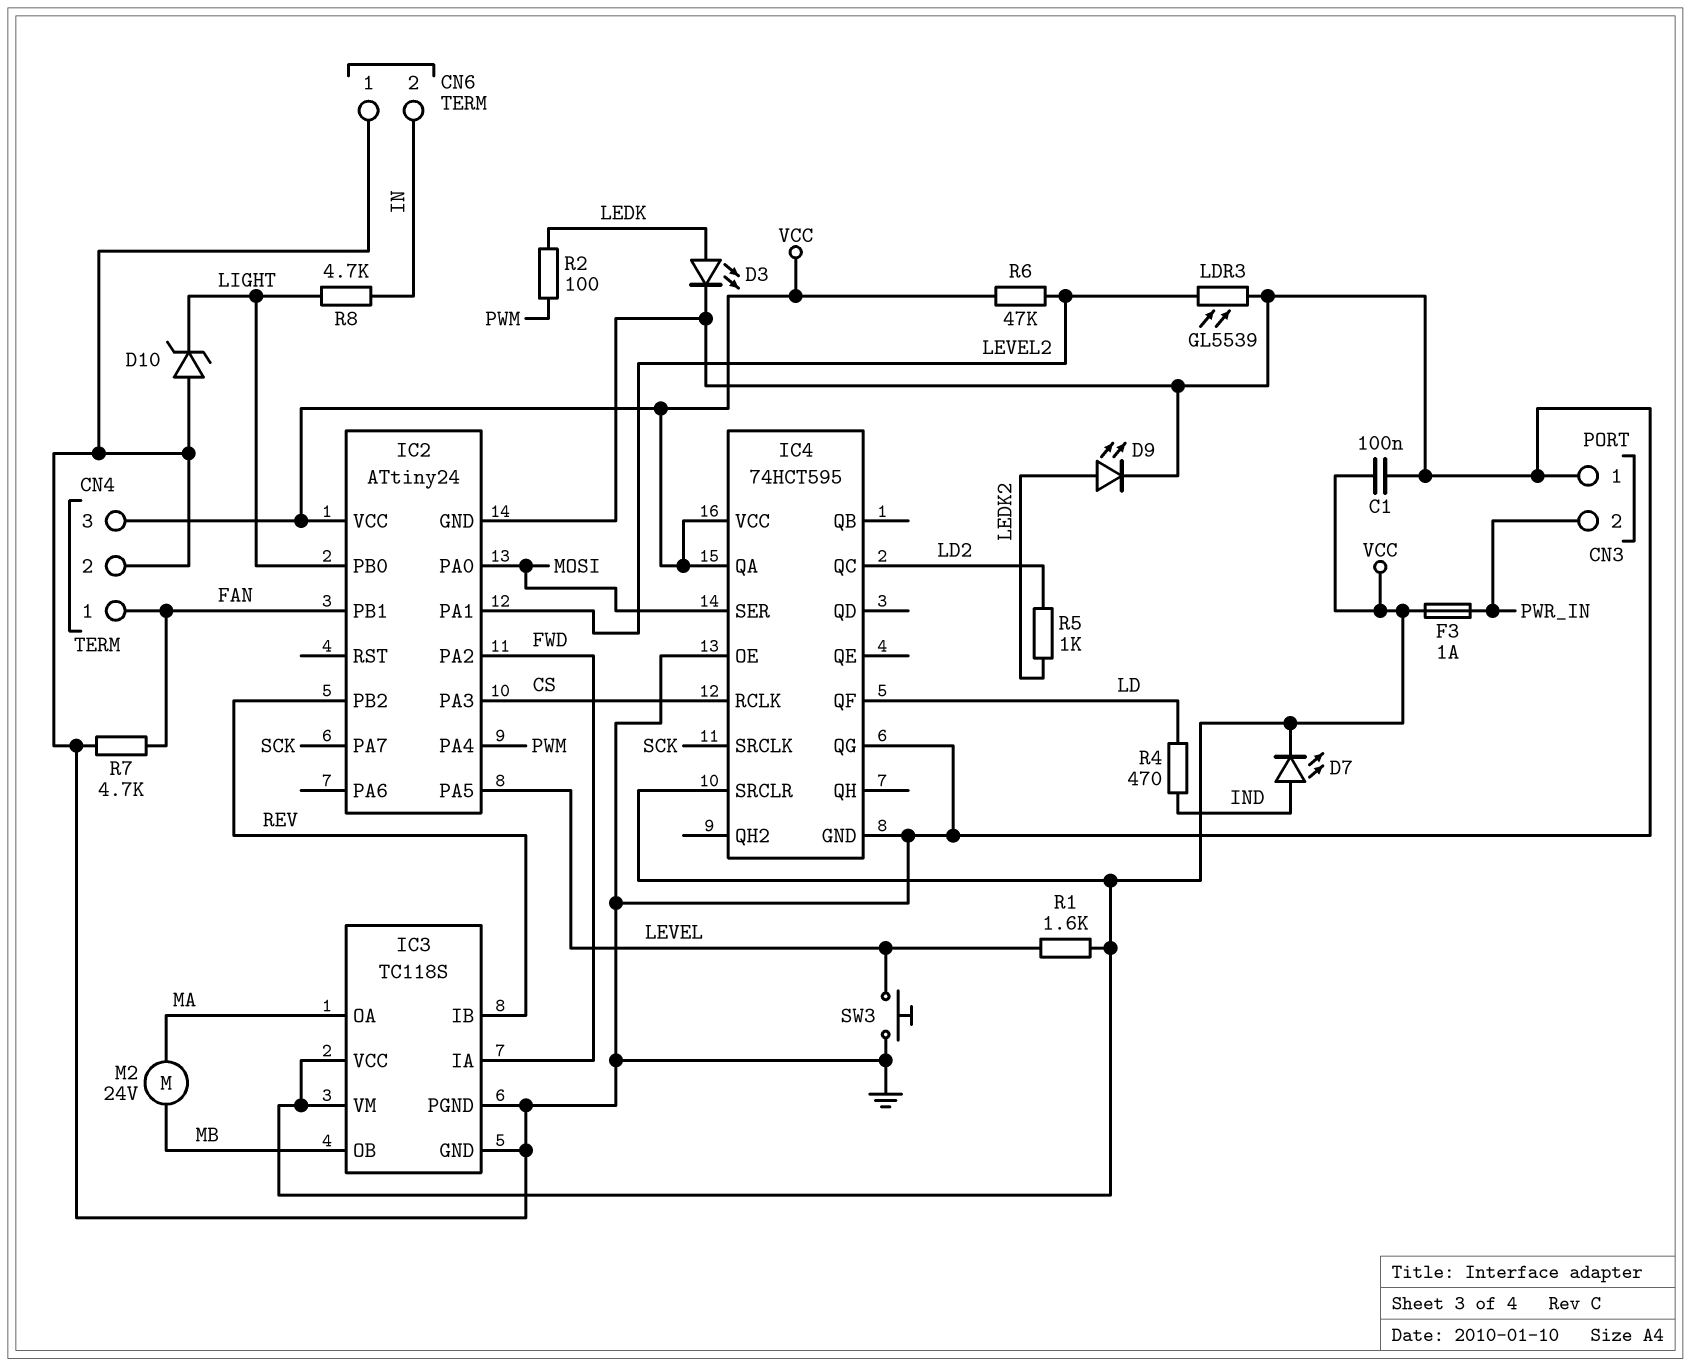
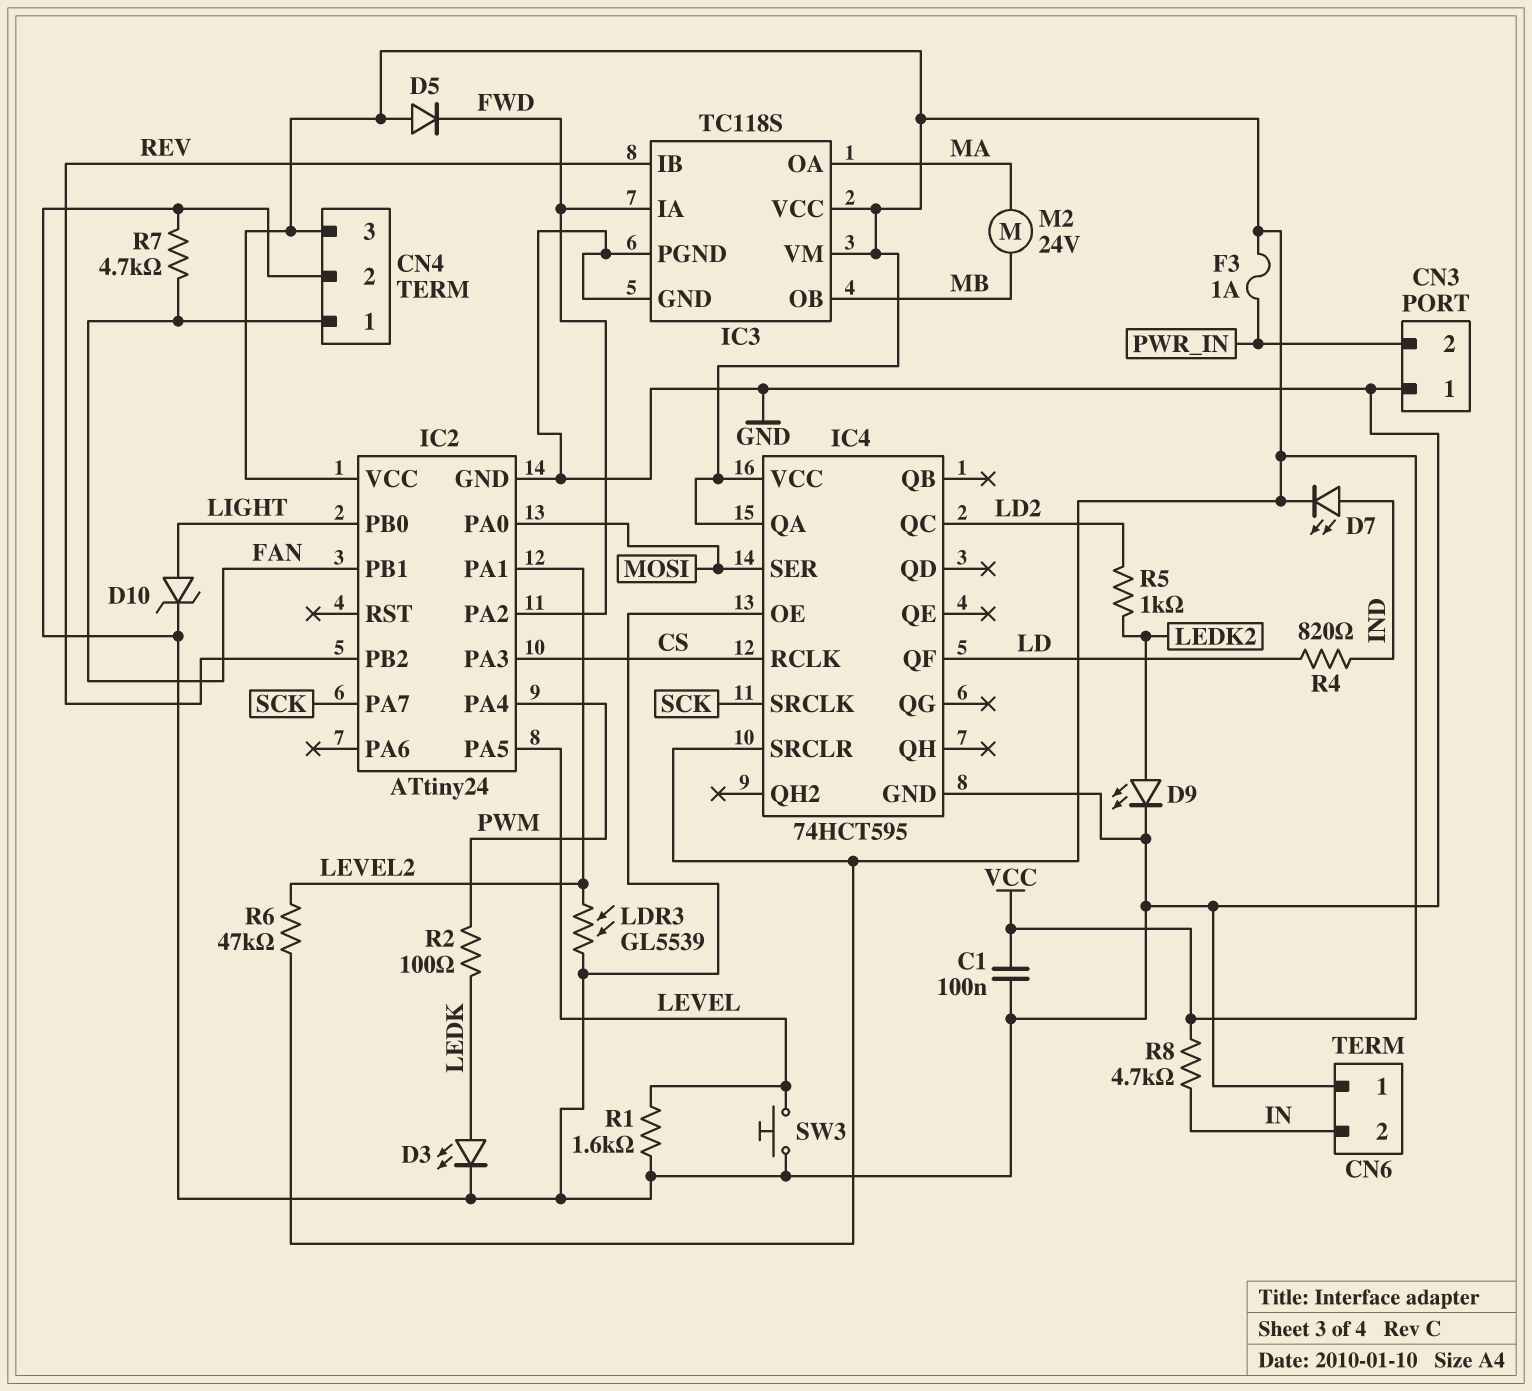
D5: none -> diode (A VCC, K FWD)
D10: zener (A GND, K LIGHT) -> zener (A LIGHT, K GND)
IC4 pin QG: GND -> none
R1: 1.6k (LEVEL, VCC) -> 1.6k (GND, LEVEL)
R4: 470 (IND, LD) -> 820 (IND, LD)
R8: 4.7k (IN, LIGHT) -> 4.7k (IN, VCC)

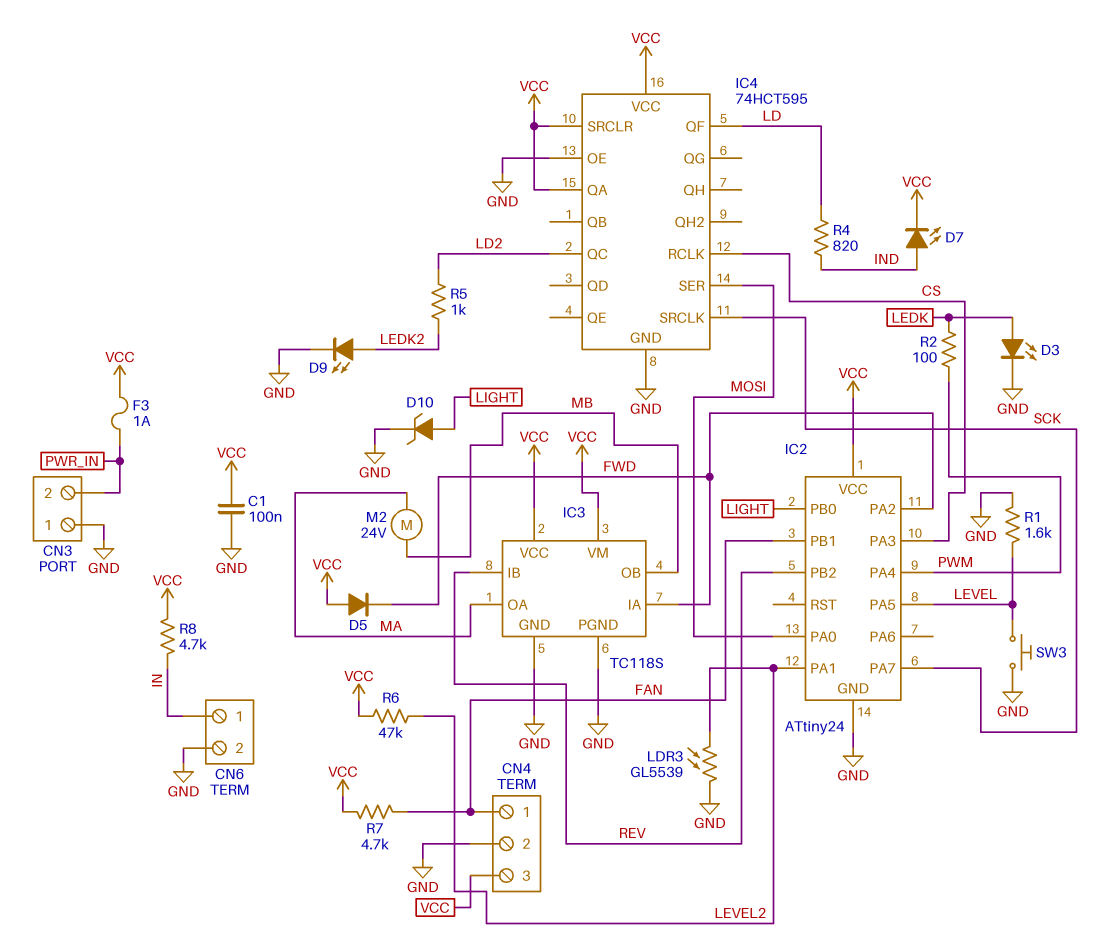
CN6 pin 1: GND -> IN
CN6 pin 2: IN -> GND
R7: 4.7k (FAN, GND) -> 4.7k (FAN, VCC)

